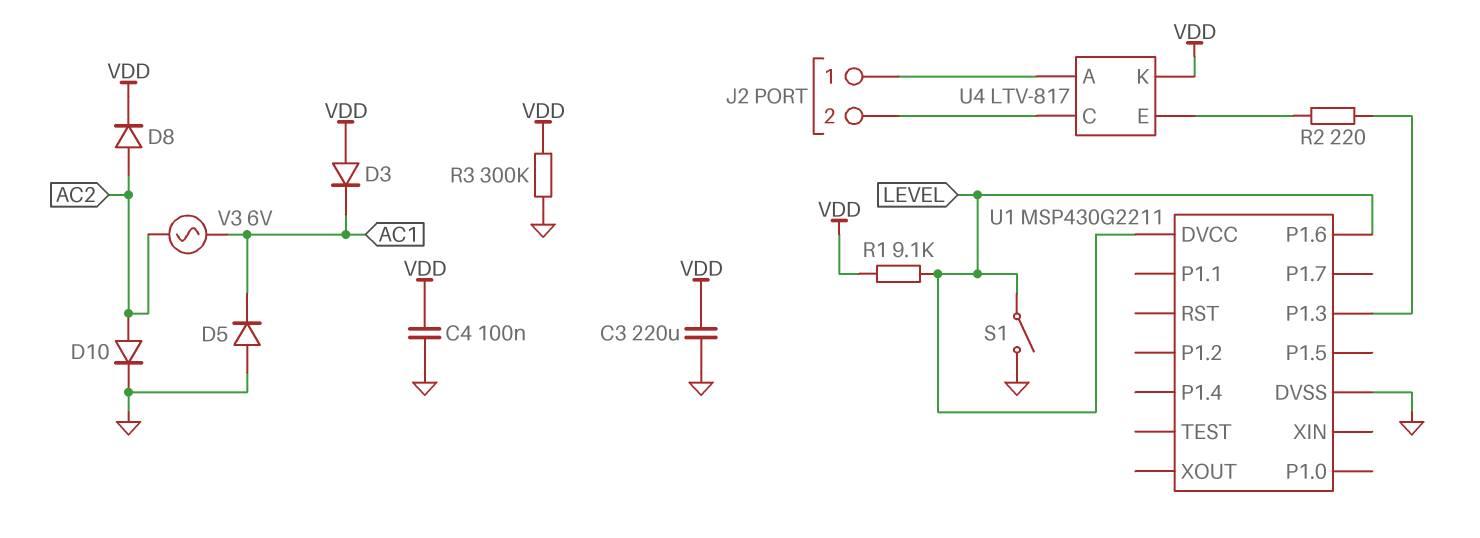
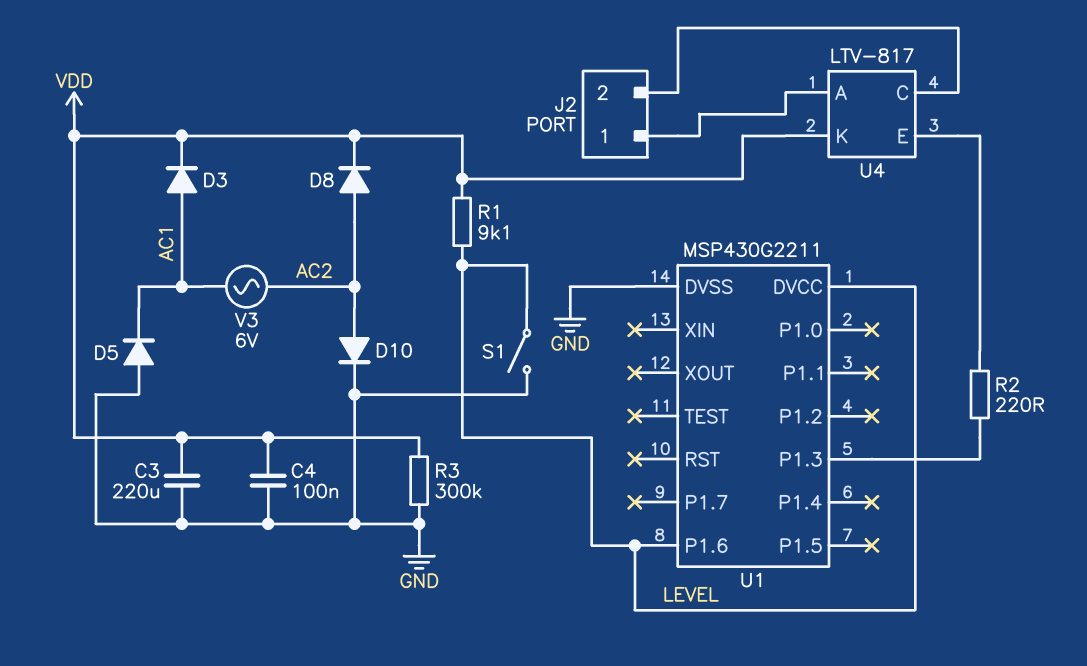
D3: diode (A VDD, K AC1) -> diode (A AC1, K VDD)

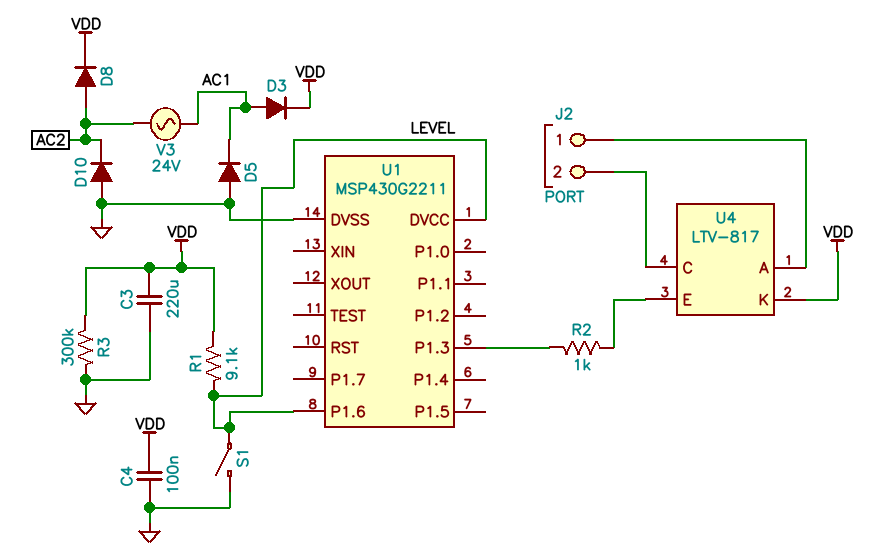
D10: diode (A AC2, K GND) -> diode (A GND, K AC2)
R2: 220 (U1/P1.3, U4/E) -> 1k (U1/P1.3, U4/E)
V3: AC 6V (AC1, AC2) -> AC 24V (AC1, AC2)

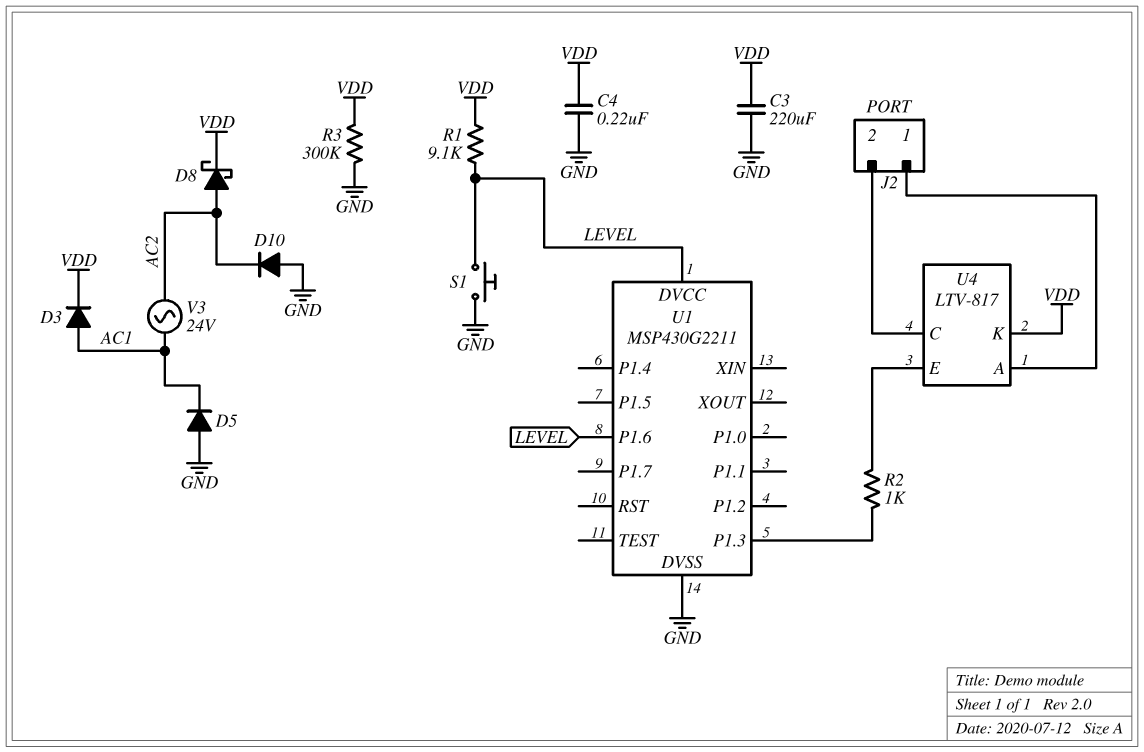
C4: 100nF (GND, VDD) -> 220nF (GND, VDD)
D8: diode (A AC2, K VDD) -> schottky (A AC2, K VDD)
S1: switch (GND, LEVEL) -> button (GND, LEVEL)

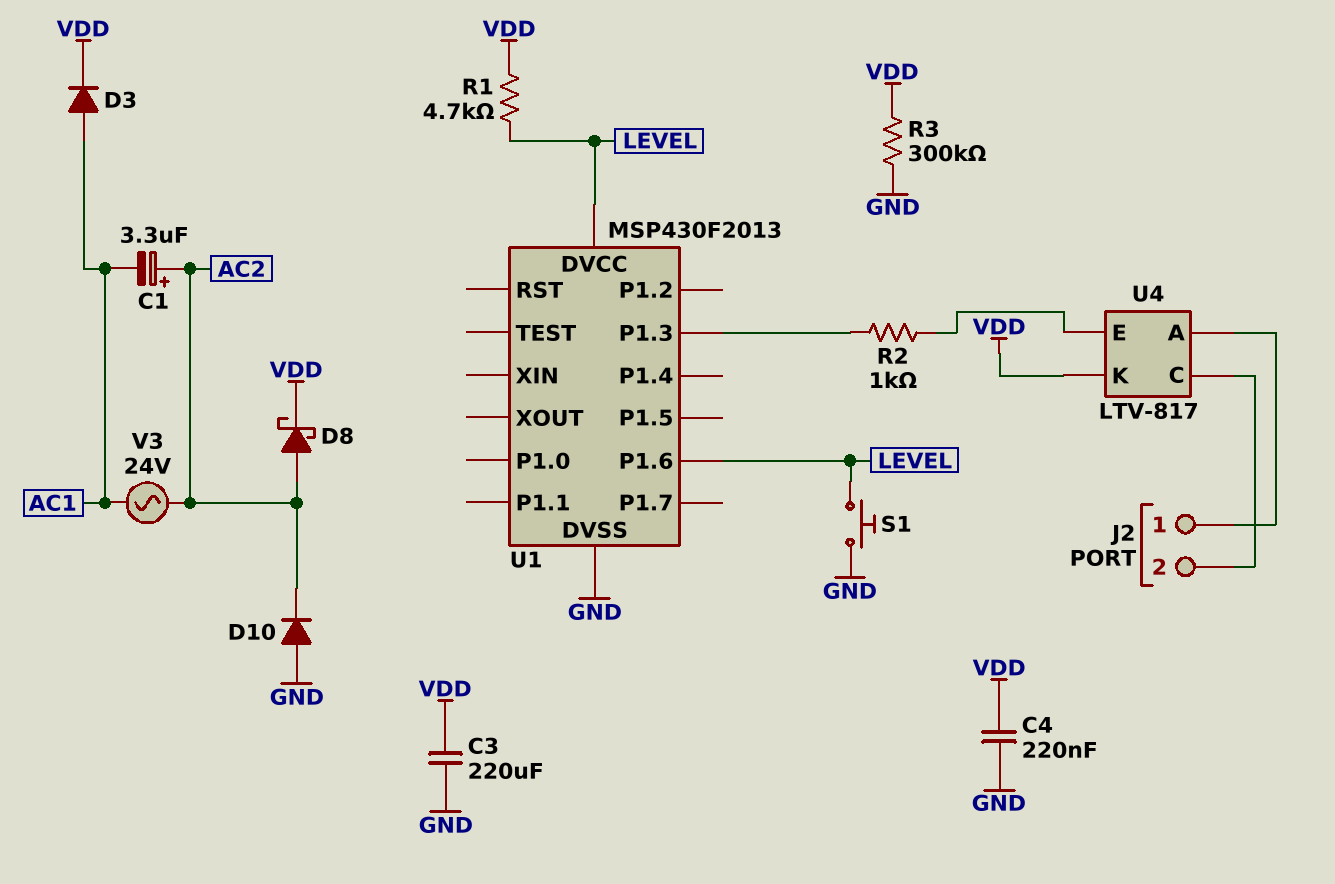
C1: none -> 3.3uF (plus AC2, minus AC1)
D5: diode (A GND, K AC1) -> none
R1: 9.1k (LEVEL, VDD) -> 4.7k (LEVEL, VDD)
U1: MSP430G2211 -> MSP430F2013

